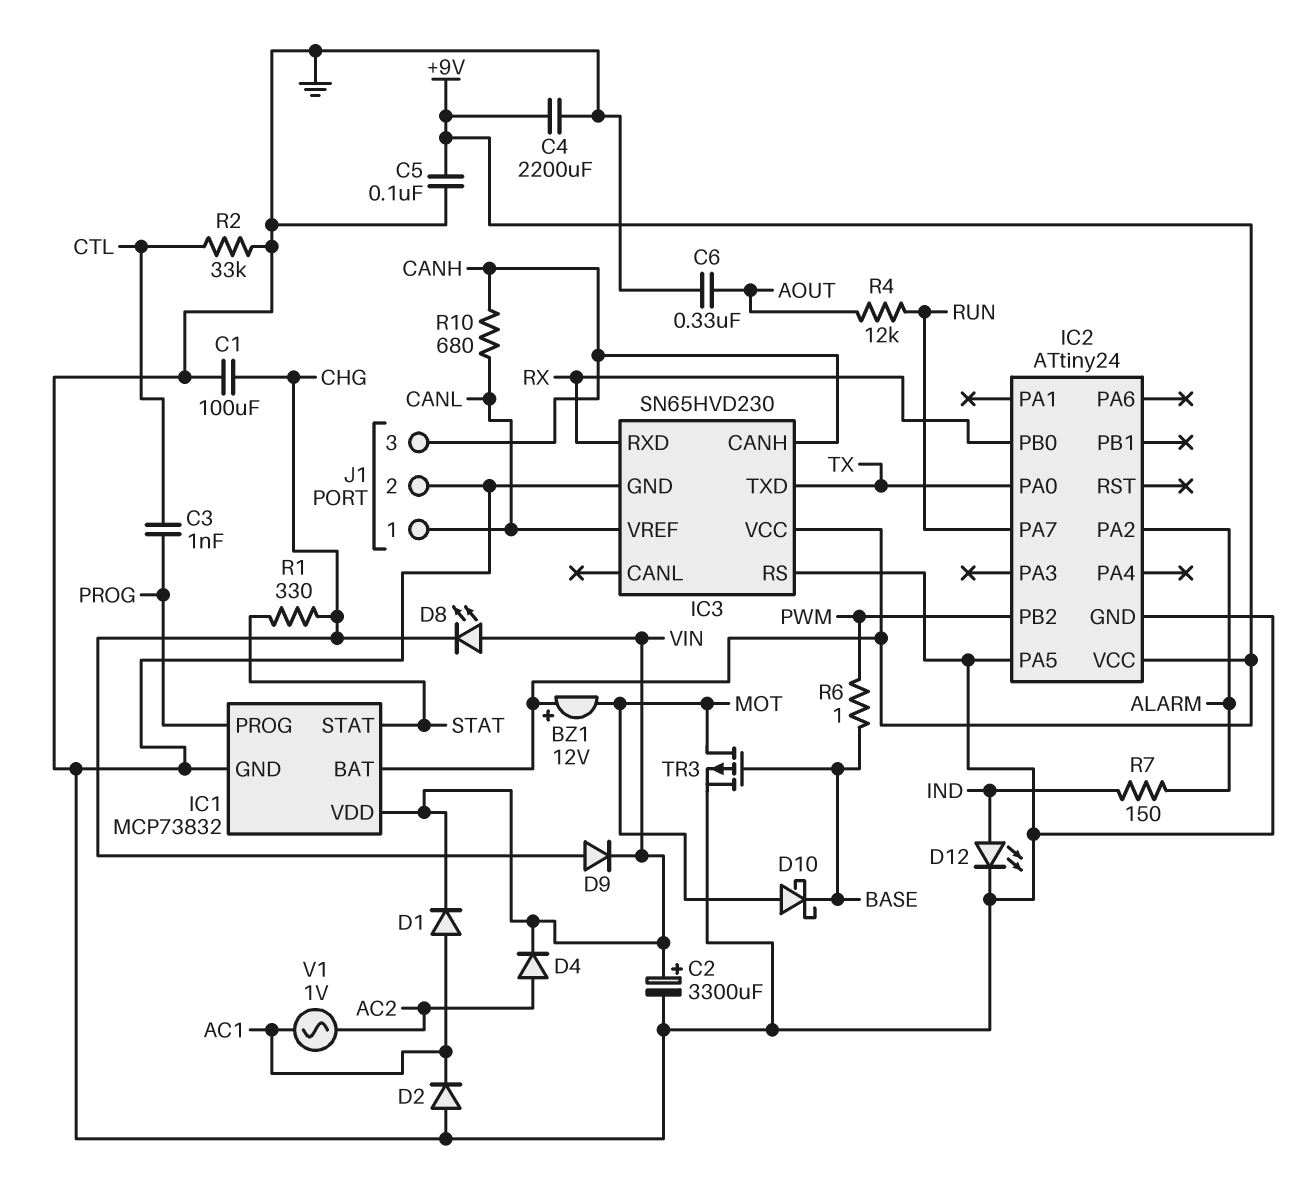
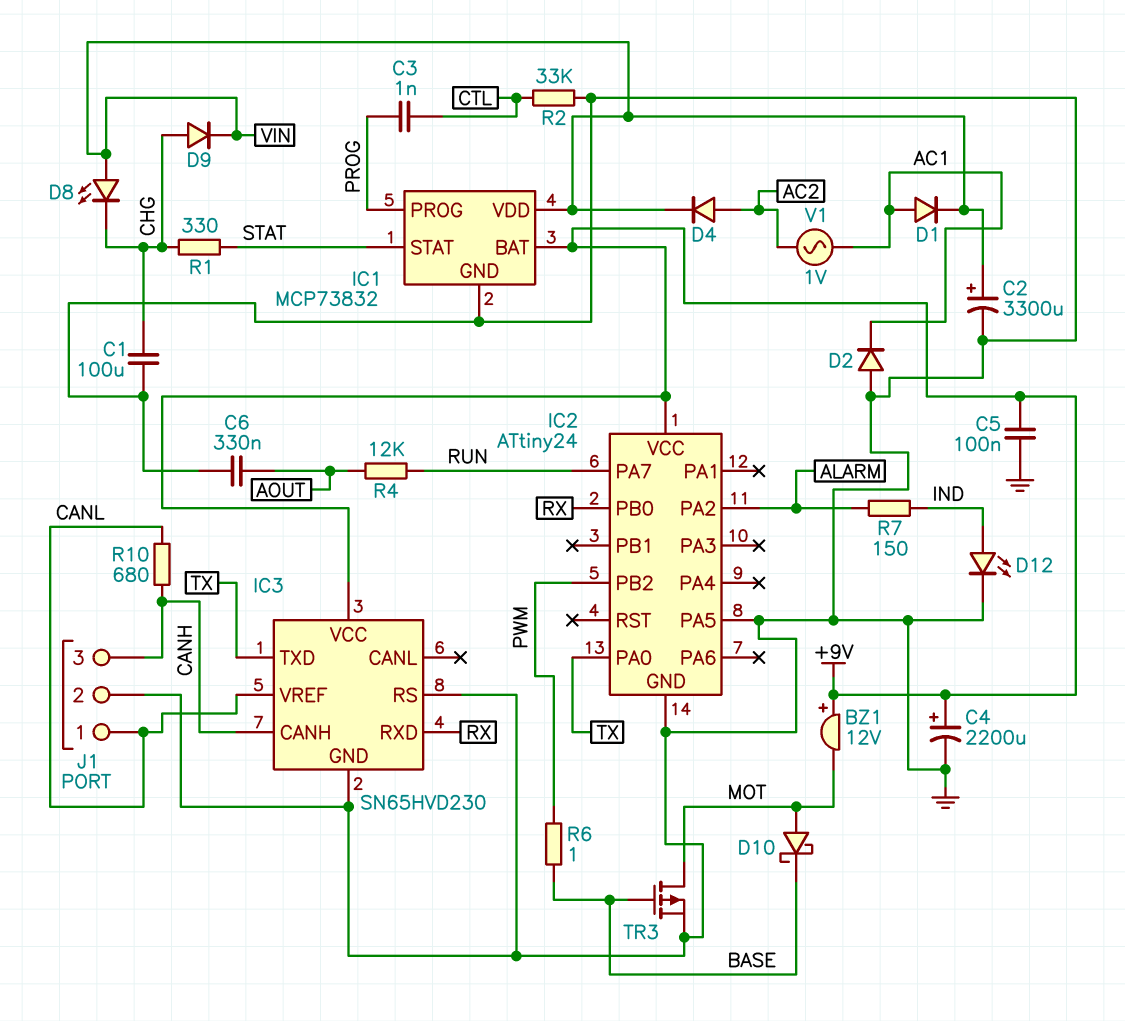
C4: 2200uF (+9V, GND) -> 2200uF (plus +9V, minus GND)

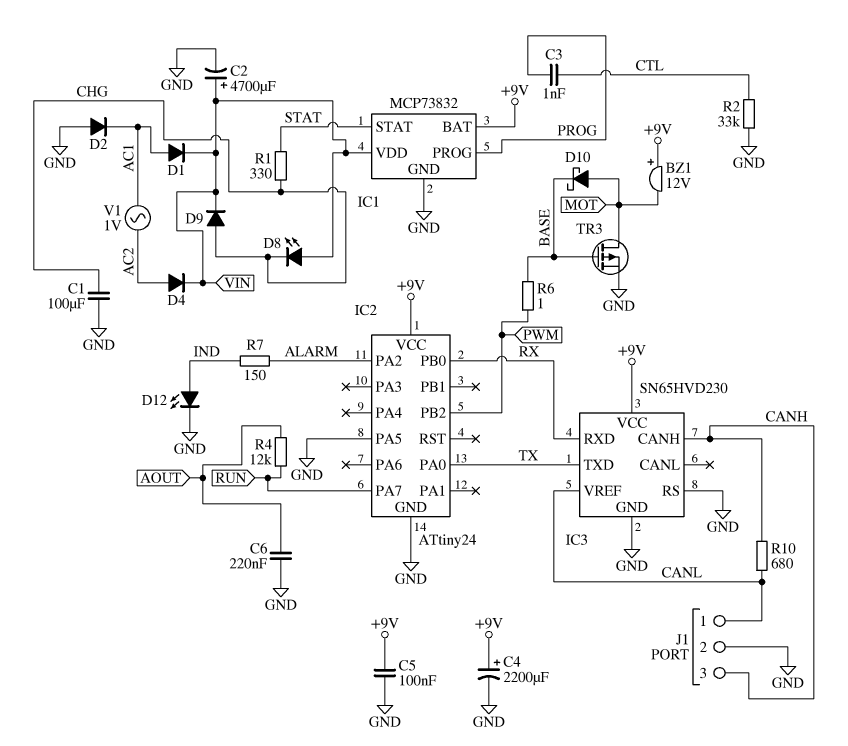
C2: 3300uF (plus VIN, minus GND) -> 4700uF (plus VIN, minus GND)
C6: 330nF (AOUT, GND) -> 220nF (AOUT, GND)

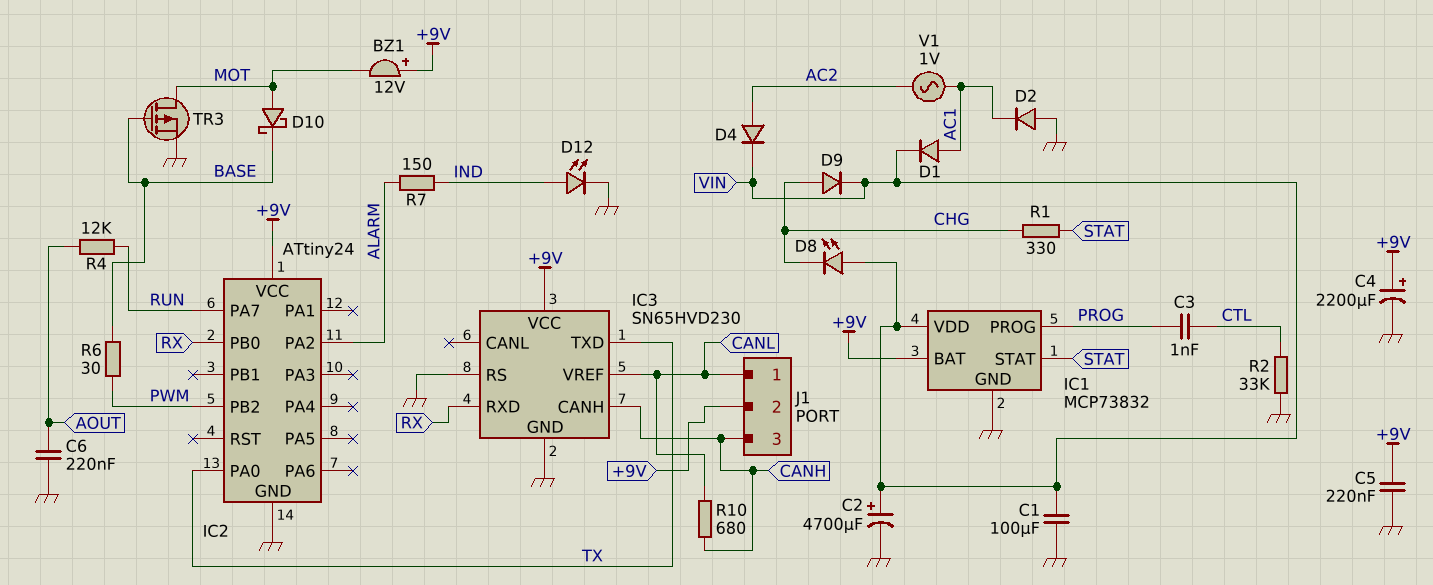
C1: 100uF (CHG, GND) -> 100uF (GND, VIN)
C5: 100nF (+9V, GND) -> 220nF (+9V, GND)
IC2 pin PA5: GND -> none
J1 pin 2: GND -> +9V
R6: 1 (BASE, PWM) -> 30 (BASE, PWM)

